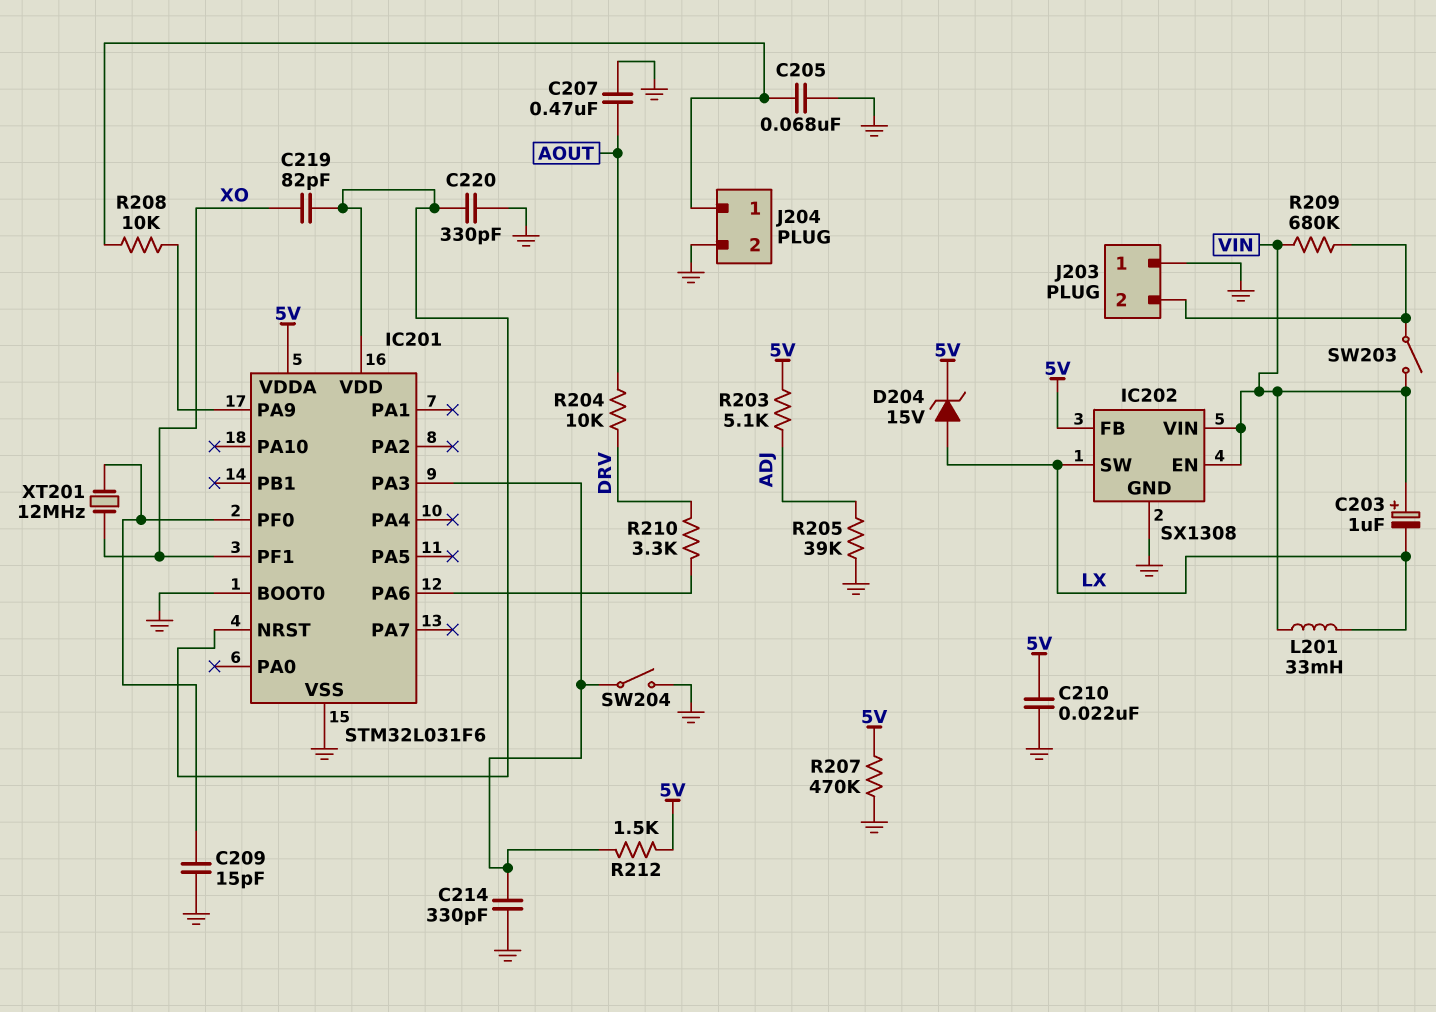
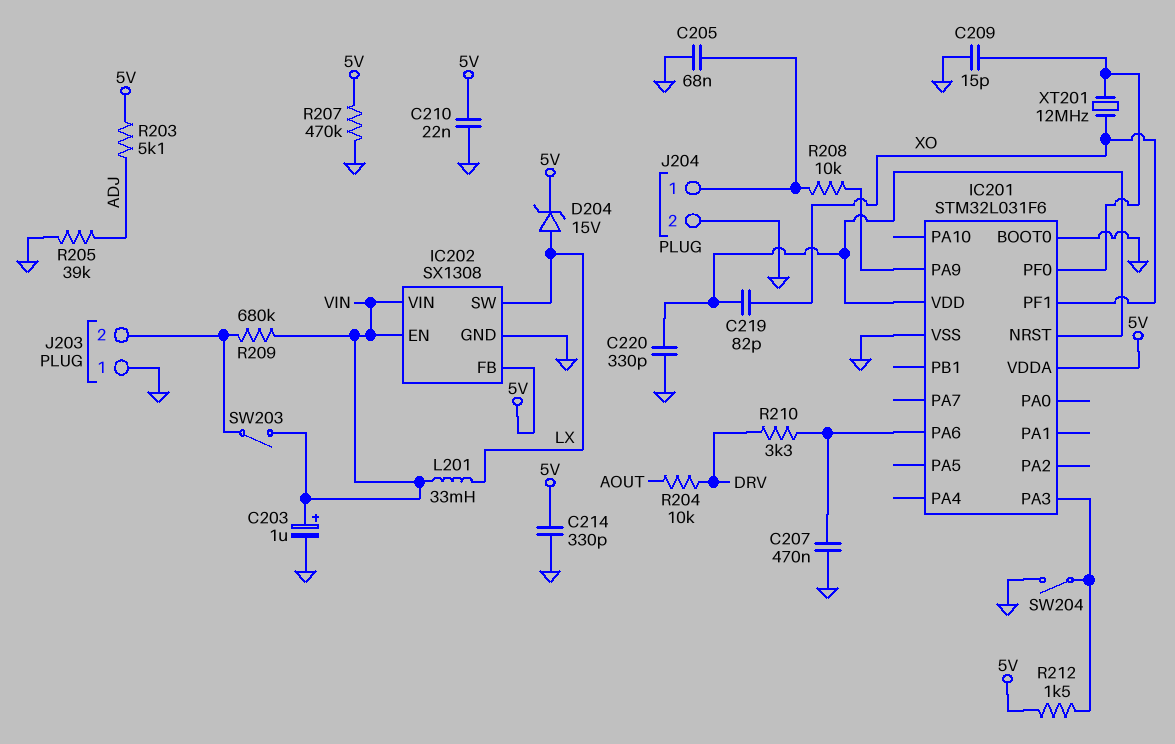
C203: 1uF (plus VIN, minus LX) -> 1uF (plus VIN, minus GND)
C207: 470nF (AOUT, GND) -> 470nF (GND, IC201/PA6)
C214: 330pF (GND, IC201/PA3) -> 330pF (5V, GND)

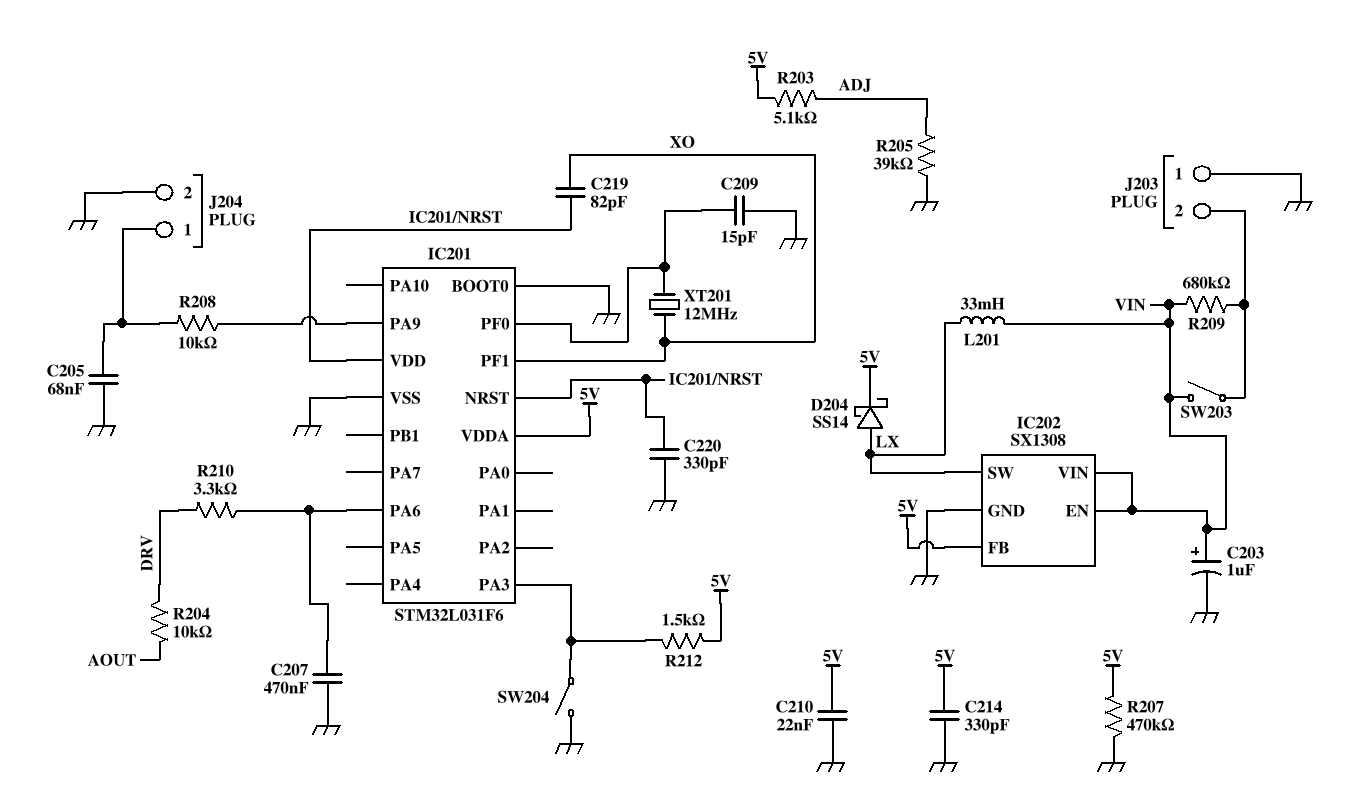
D204: zener 15V (A LX, K 5V) -> schottky SS14 (A LX, K 5V)

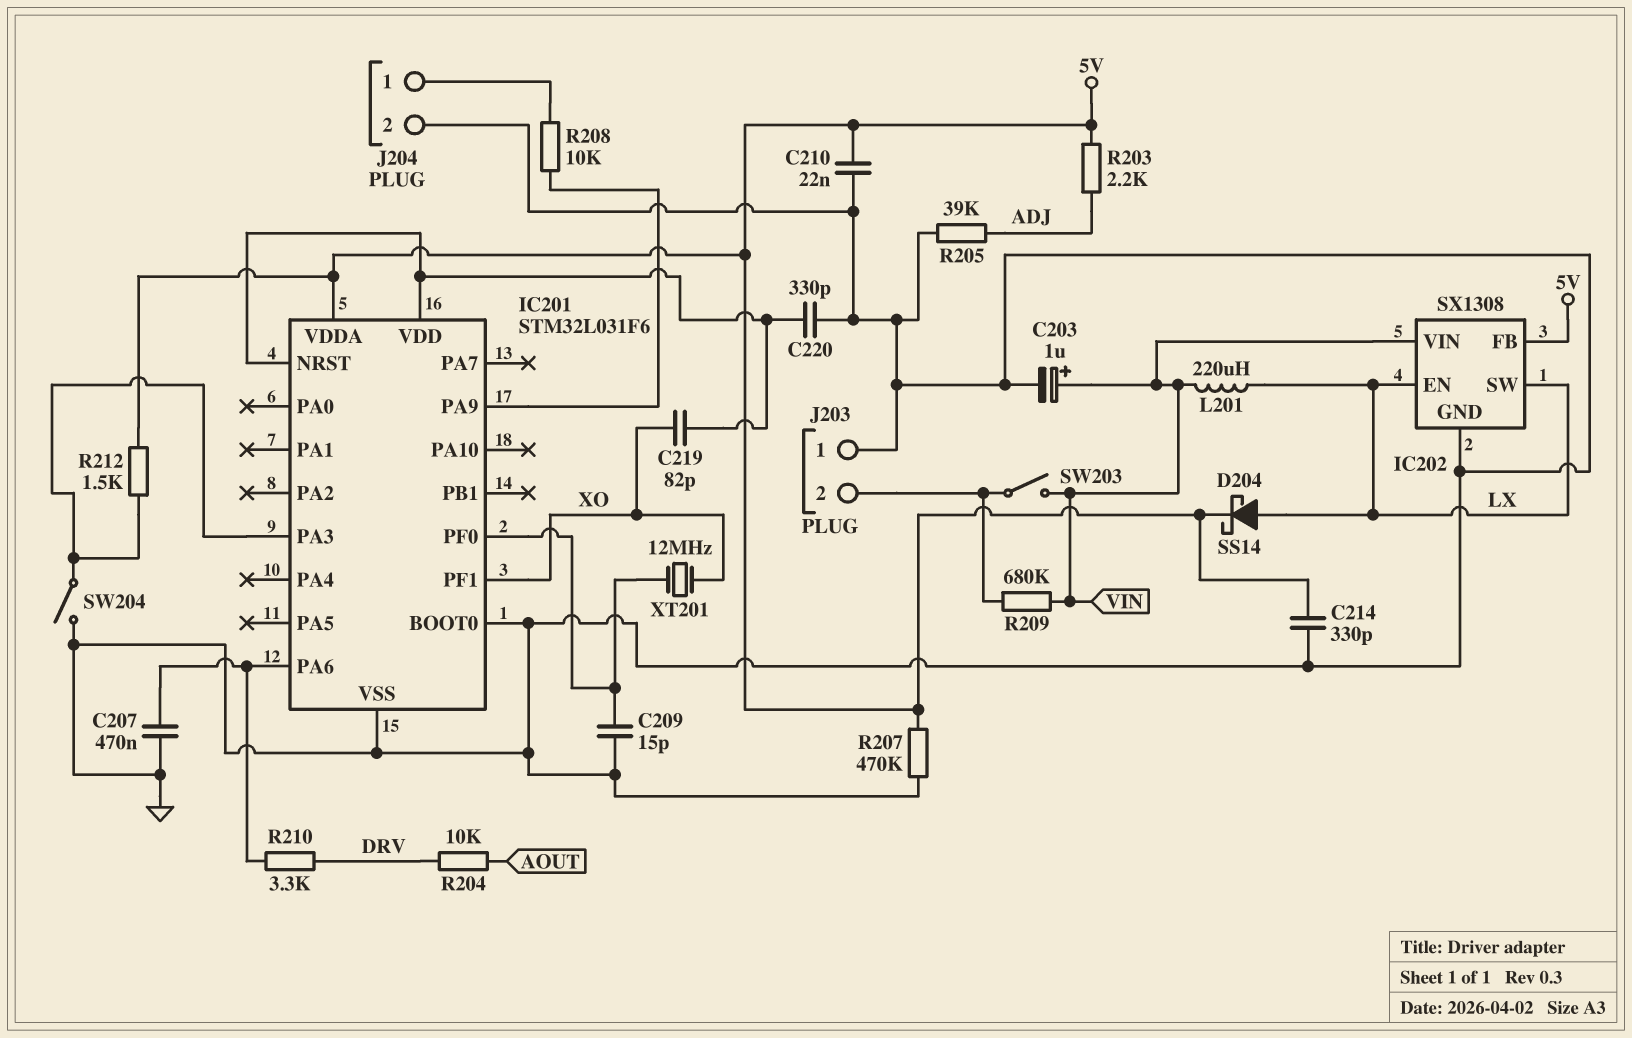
C205: 68nF (GND, J204/1) -> none
IC202 pin EN: VIN -> LX
L201: 33mH (LX, VIN) -> 220uH (LX, VIN)
R203: 5.1k (5V, ADJ) -> 2.2k (5V, ADJ)

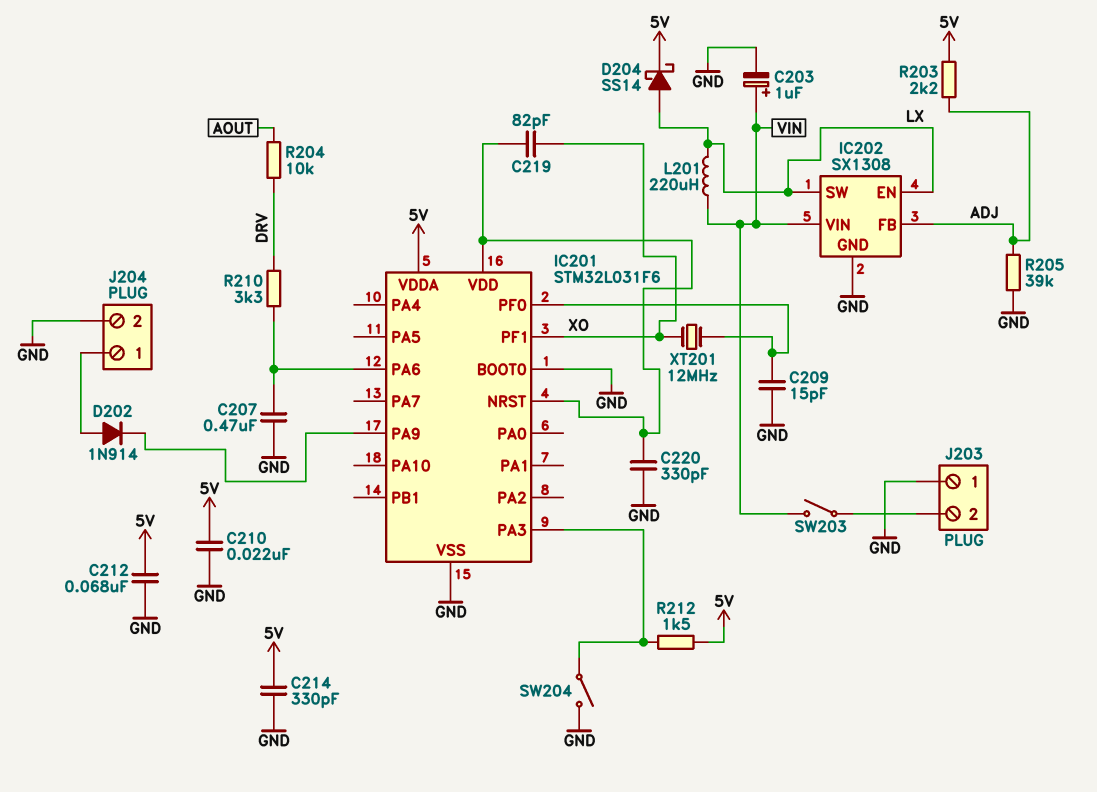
C212: none -> 68nF (5V, GND)
D202: none -> diode 1N914 (A J204/1, K IC201/PA9)
IC202 pin FB: 5V -> ADJ
R207: 470k (5V, GND) -> none
R208: 10k (IC201/PA9, J204/1) -> none
R209: 680k (J203/2, VIN) -> none

